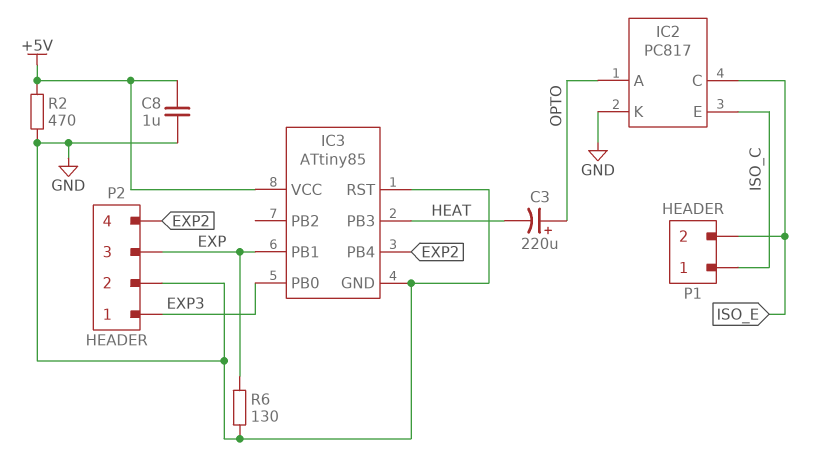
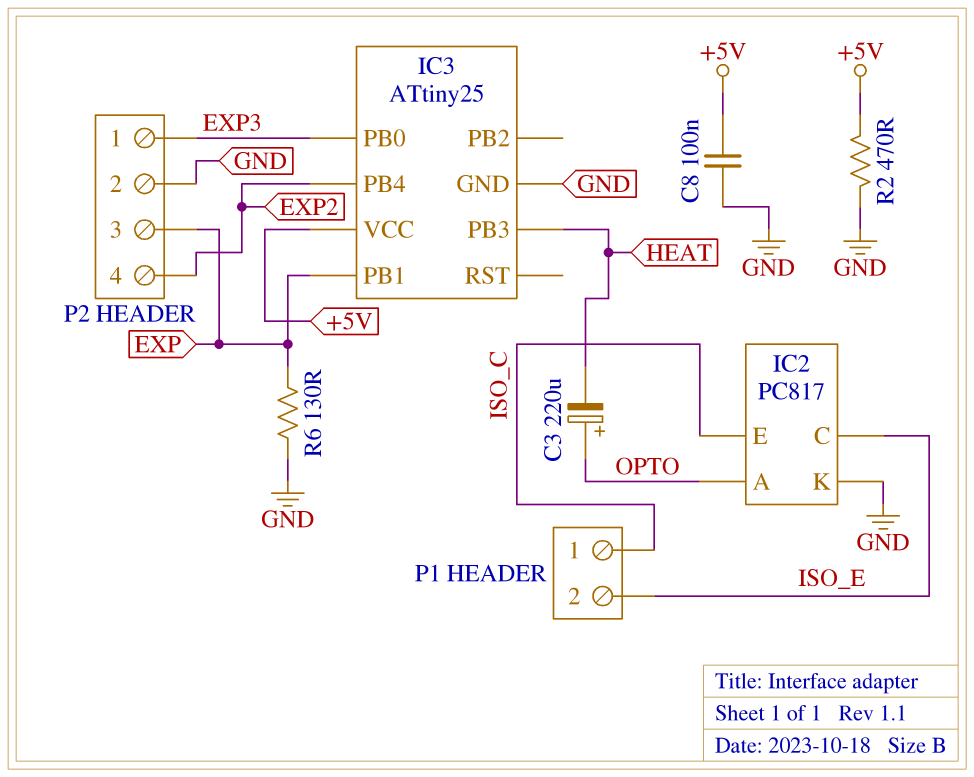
C8: 1uF (+5V, GND) -> 100nF (+5V, GND)
IC3: ATtiny85 -> ATtiny25
IC3 pin RST: GND -> none

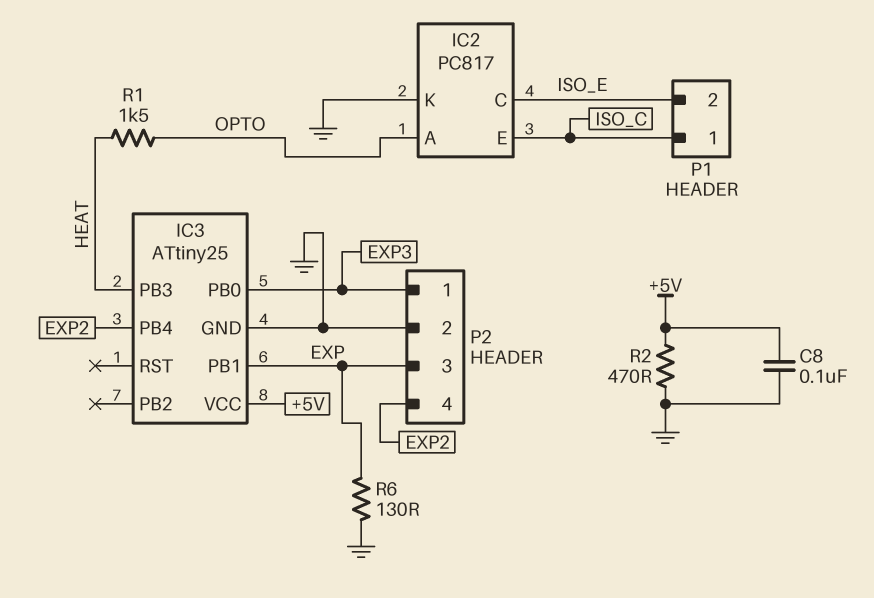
C3: 220uF (plus OPTO, minus HEAT) -> none
R1: none -> 1.5k (HEAT, OPTO)

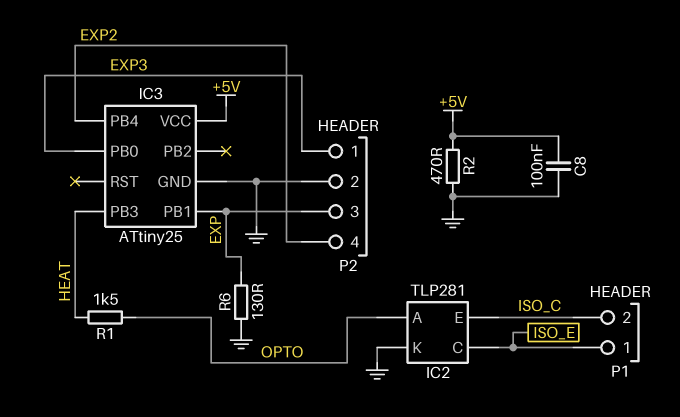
IC2: PC817 -> TLP281
P1 pin 1: ISO_C -> ISO_E
P1 pin 2: ISO_E -> ISO_C

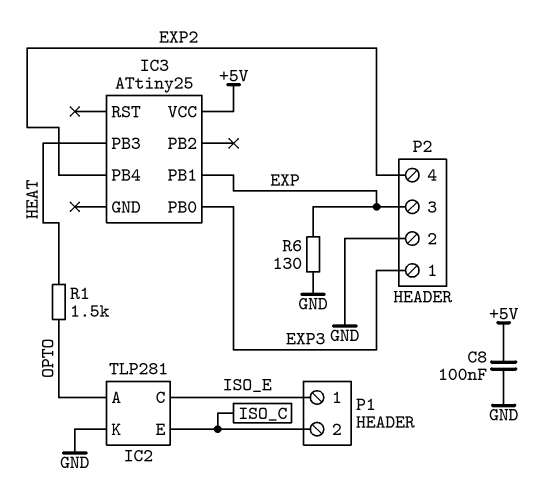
IC3 pin GND: GND -> none
R2: 470 (+5V, GND) -> none

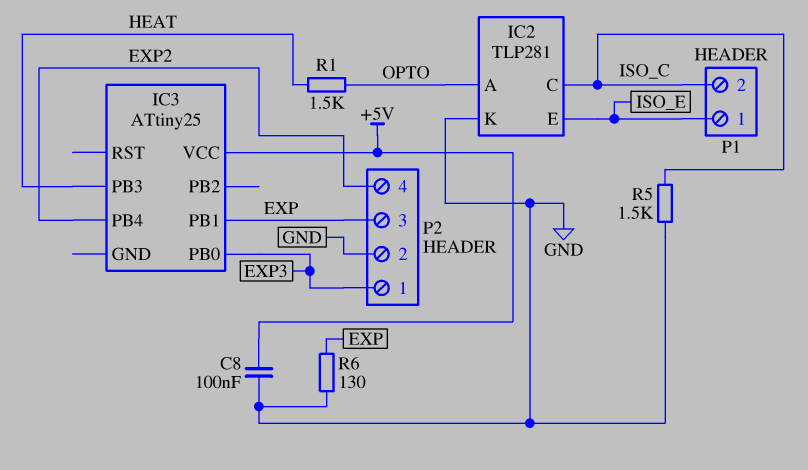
IC2 pin C: ISO_E -> ISO_C
IC2 pin E: ISO_C -> ISO_E
R5: none -> 1.5k (GND, ISO_C)

